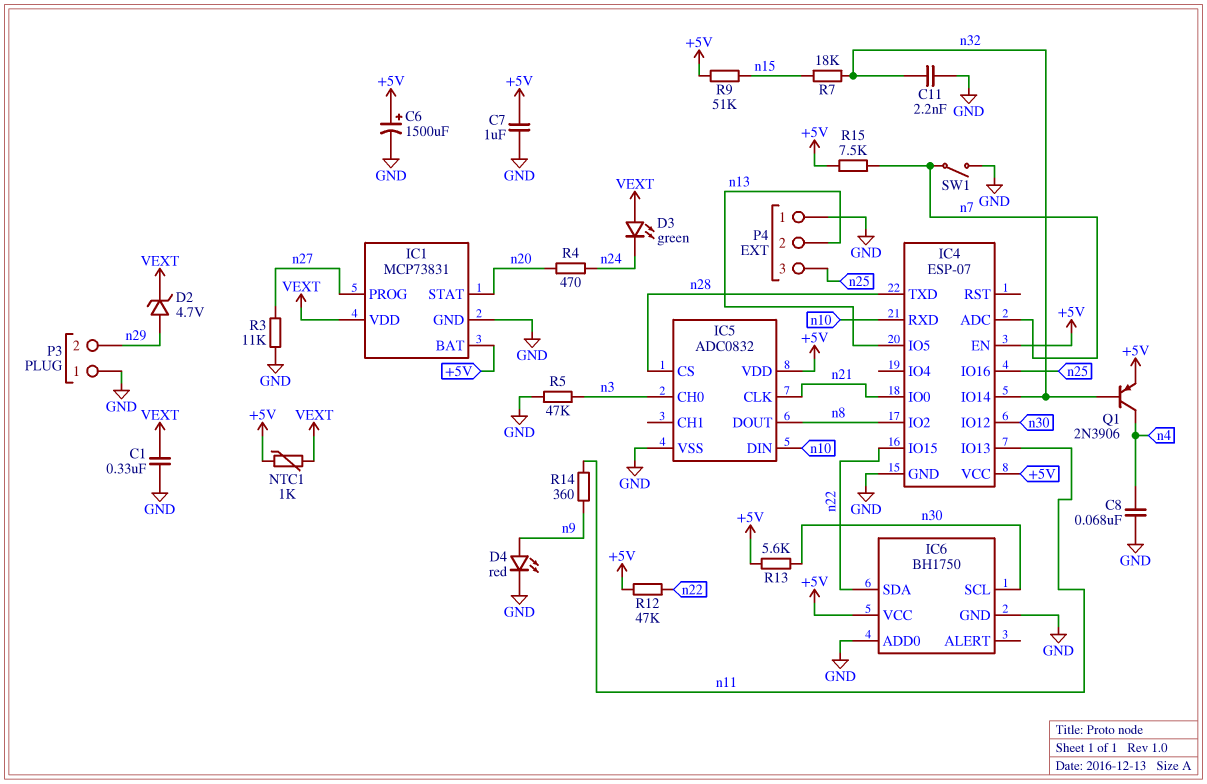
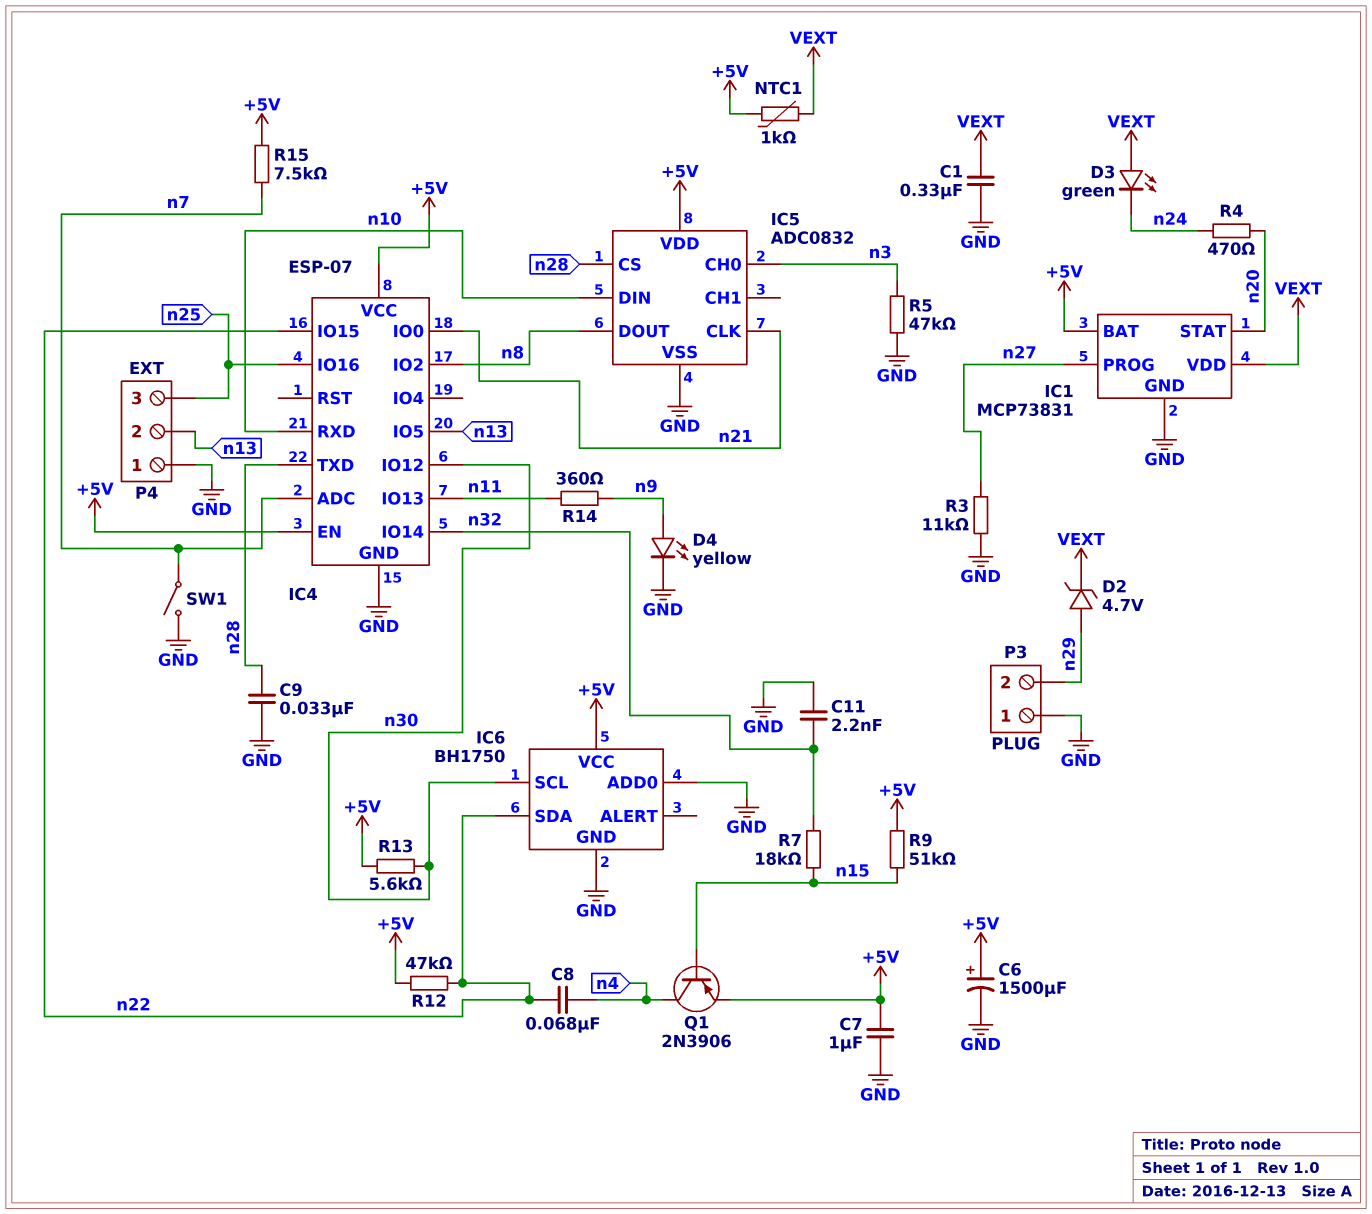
C8: 68nF (GND, n4) -> 68nF (n4, n22)
C9: none -> 33nF (GND, n28)
D4: LED red (A n9, K GND) -> LED yellow (A n9, K GND)
Q1: PNP 2N3906 (B n32, C n4, E +5V) -> PNP 2N3906 (B n15, C n4, E +5V)

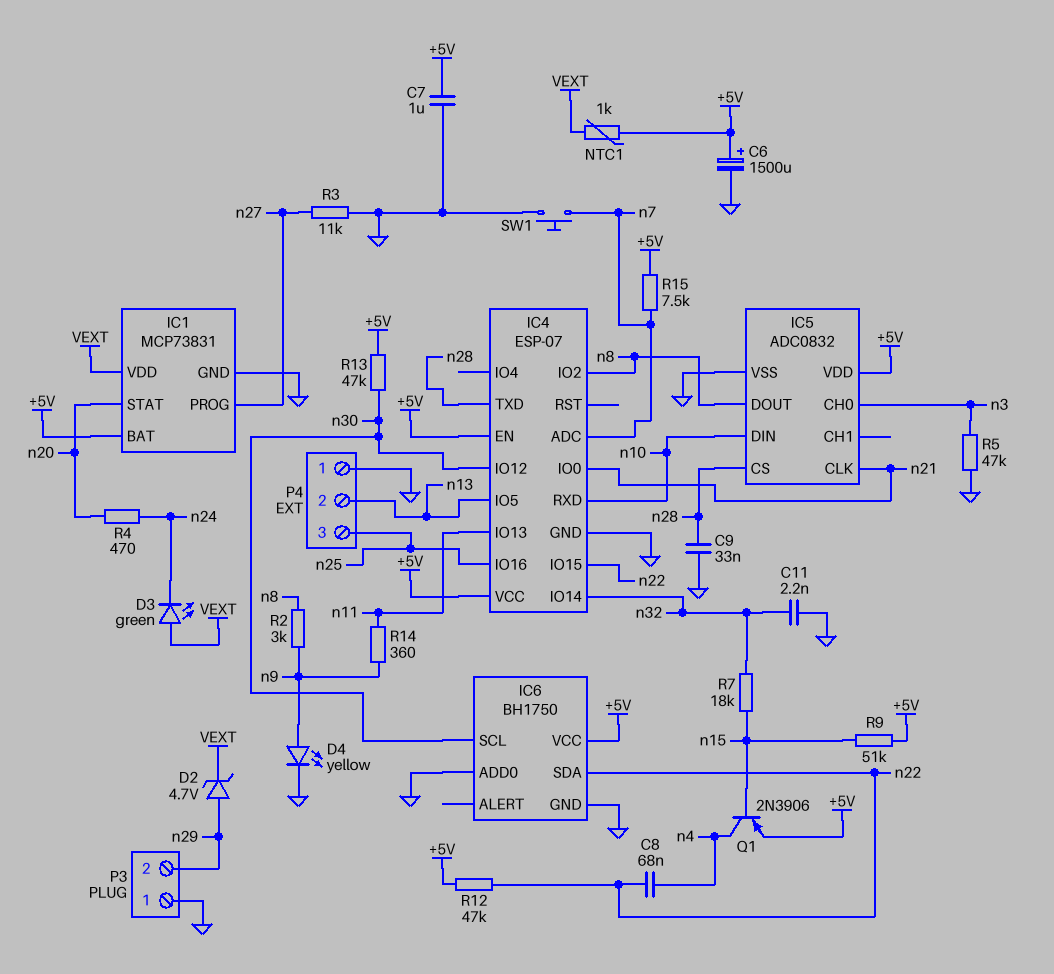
C1: 330nF (GND, VEXT) -> none
R2: none -> 3k (n8, n9)
R13: 5.6k (+5V, n30) -> 47k (+5V, n30)
SW1: switch (GND, n7) -> button (GND, n7)

